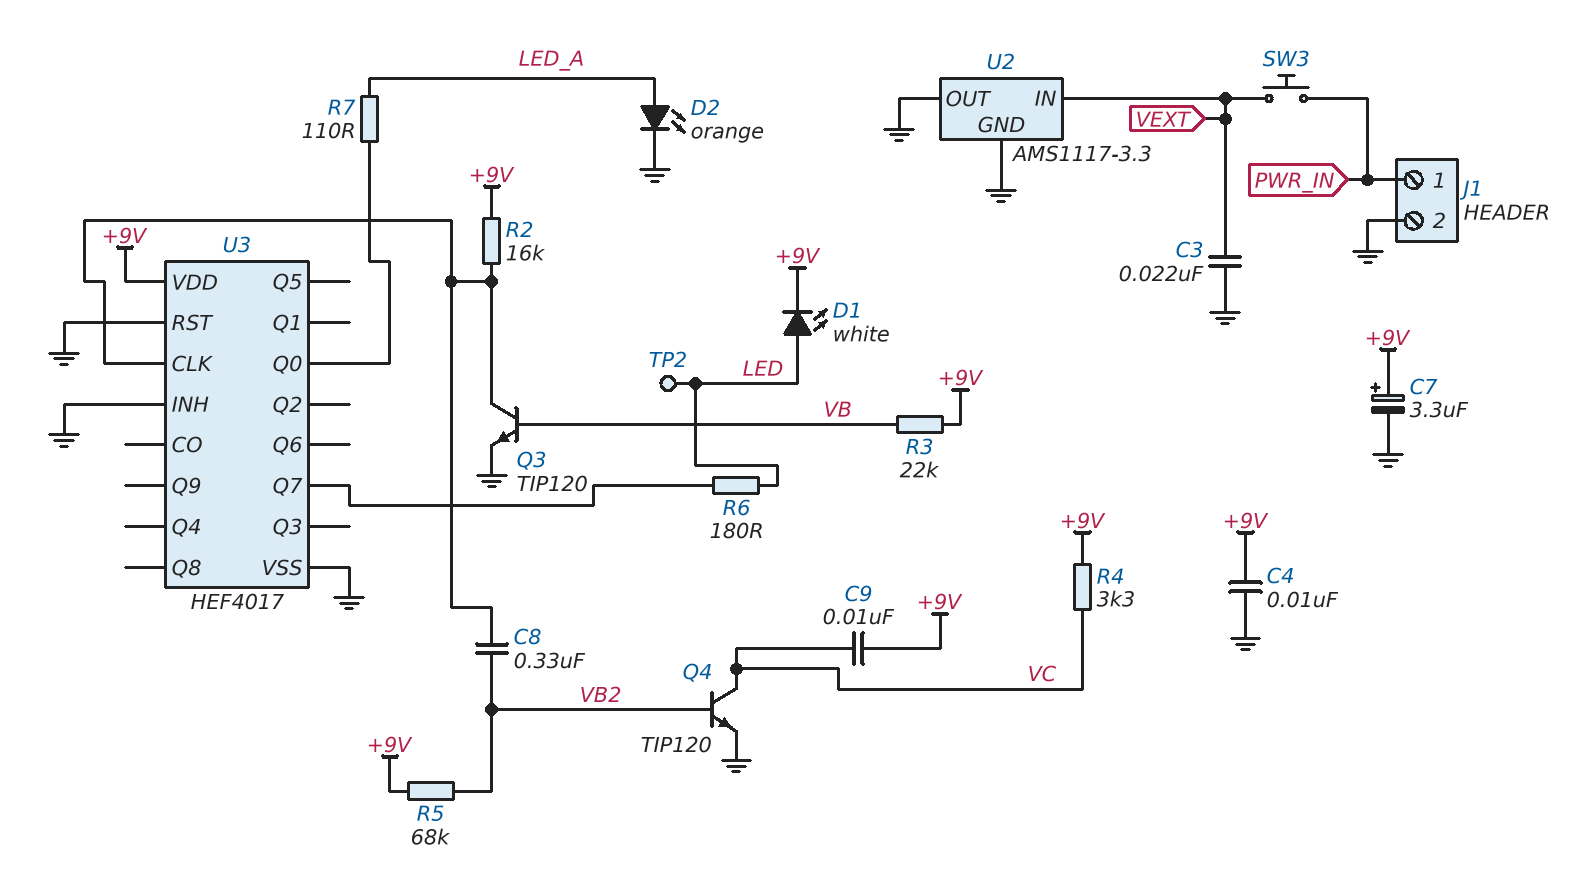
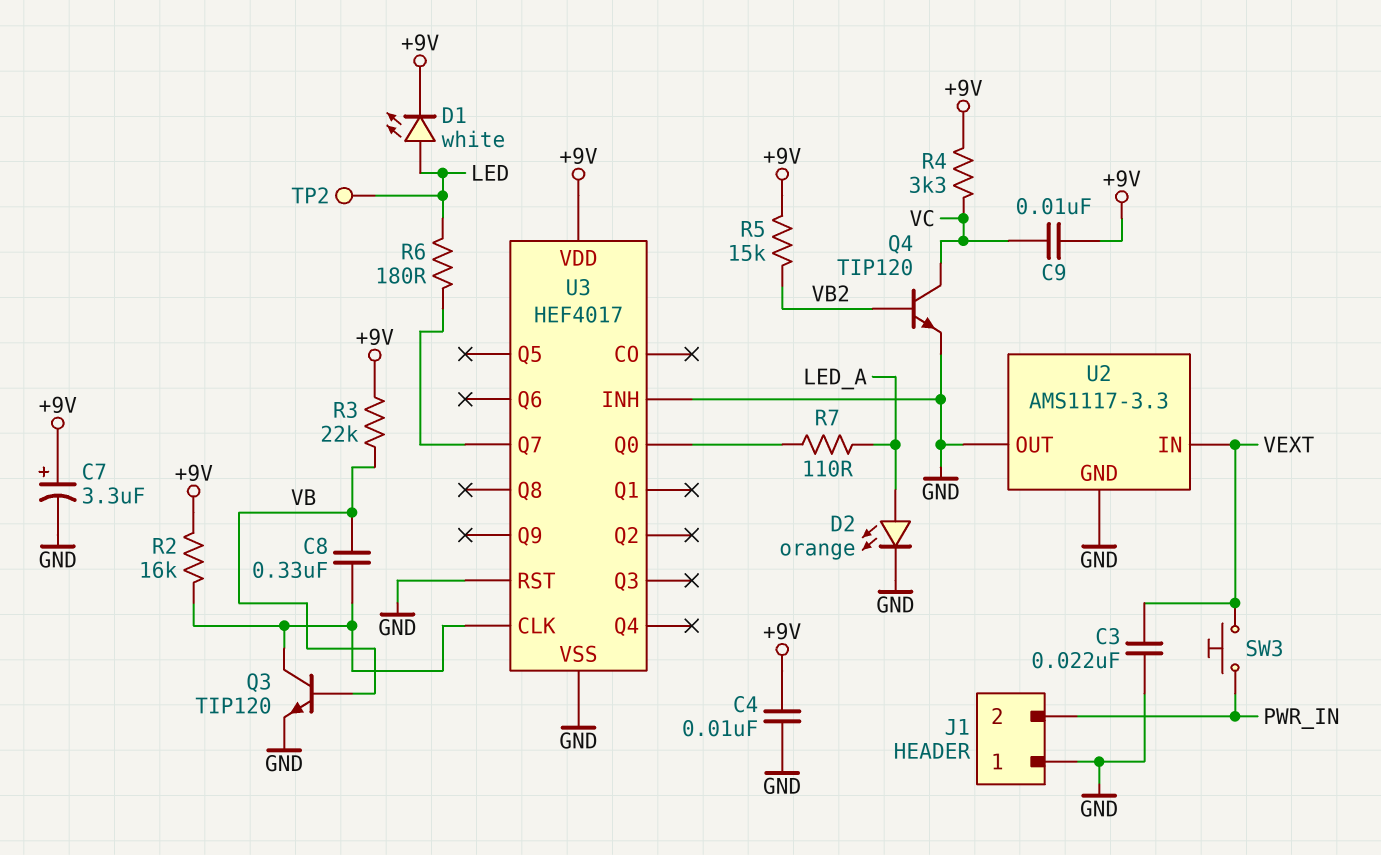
C8: 330nF (U3/CLK, VB2) -> 330nF (U3/CLK, VB)
J1 pin 1: PWR_IN -> GND
J1 pin 2: GND -> PWR_IN
R5: 68k (+9V, VB2) -> 15k (+9V, VB2)

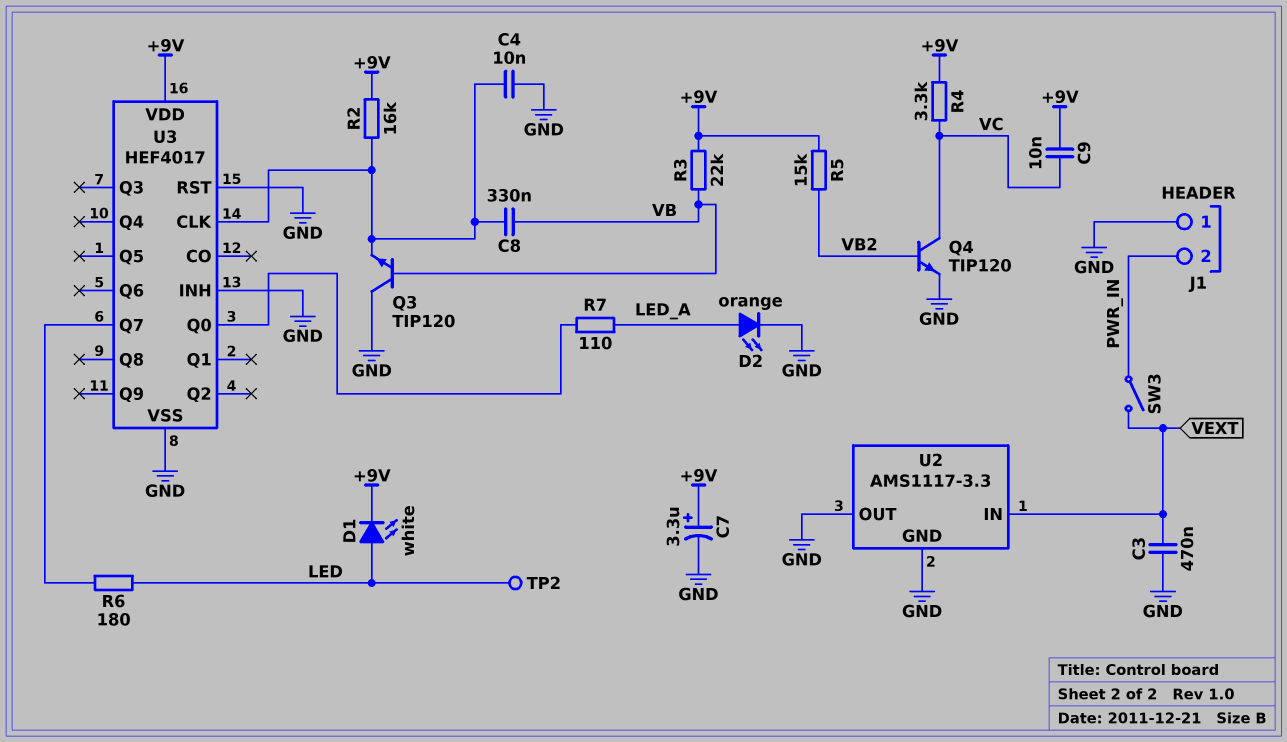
C3: 22nF (GND, VEXT) -> 470nF (GND, VEXT)
C4: 10nF (+9V, GND) -> 10nF (GND, U3/CLK)
Q3: NPN TIP120 (B VB, C U3/CLK, E GND) -> NPN TIP120 (B VB, C GND, E U3/CLK)
SW3: button (PWR_IN, VEXT) -> switch (PWR_IN, VEXT)

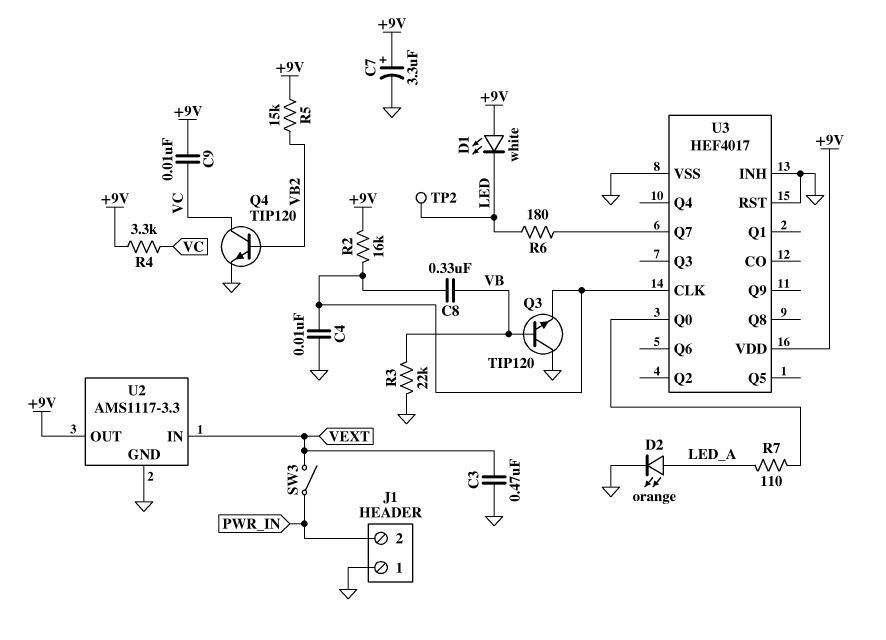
D1: LED white (A LED, K +9V) -> LED white (A +9V, K LED)
R3: 22k (+9V, VB) -> 22k (GND, VB)
U2 pin OUT: GND -> +9V

